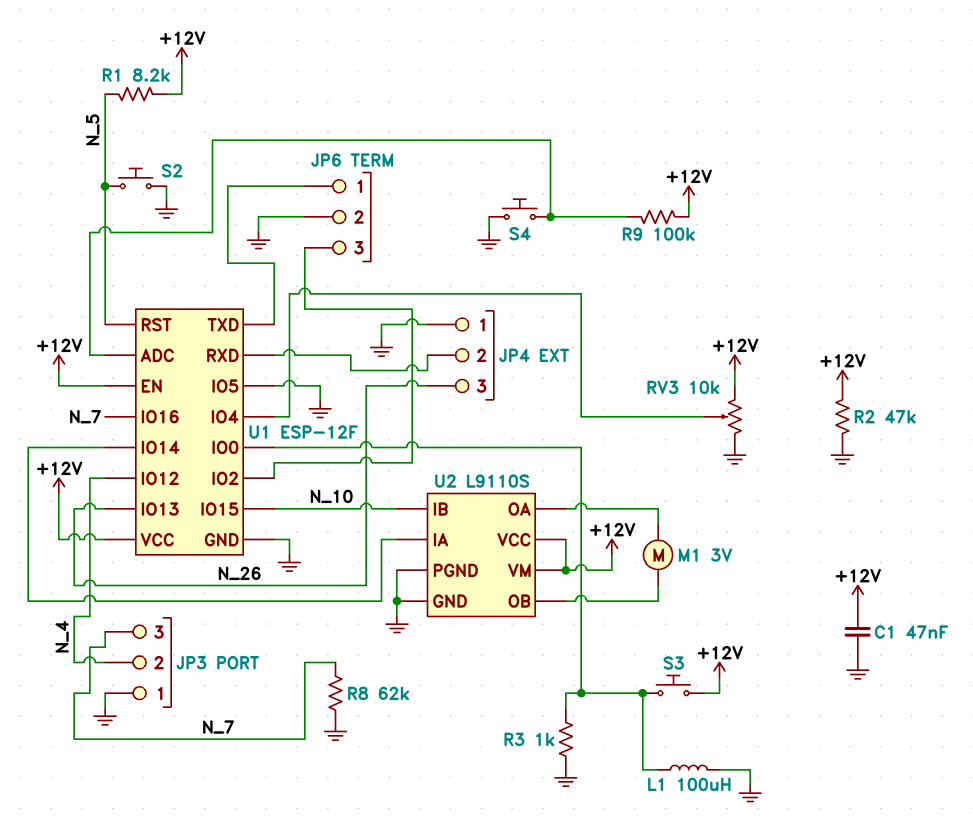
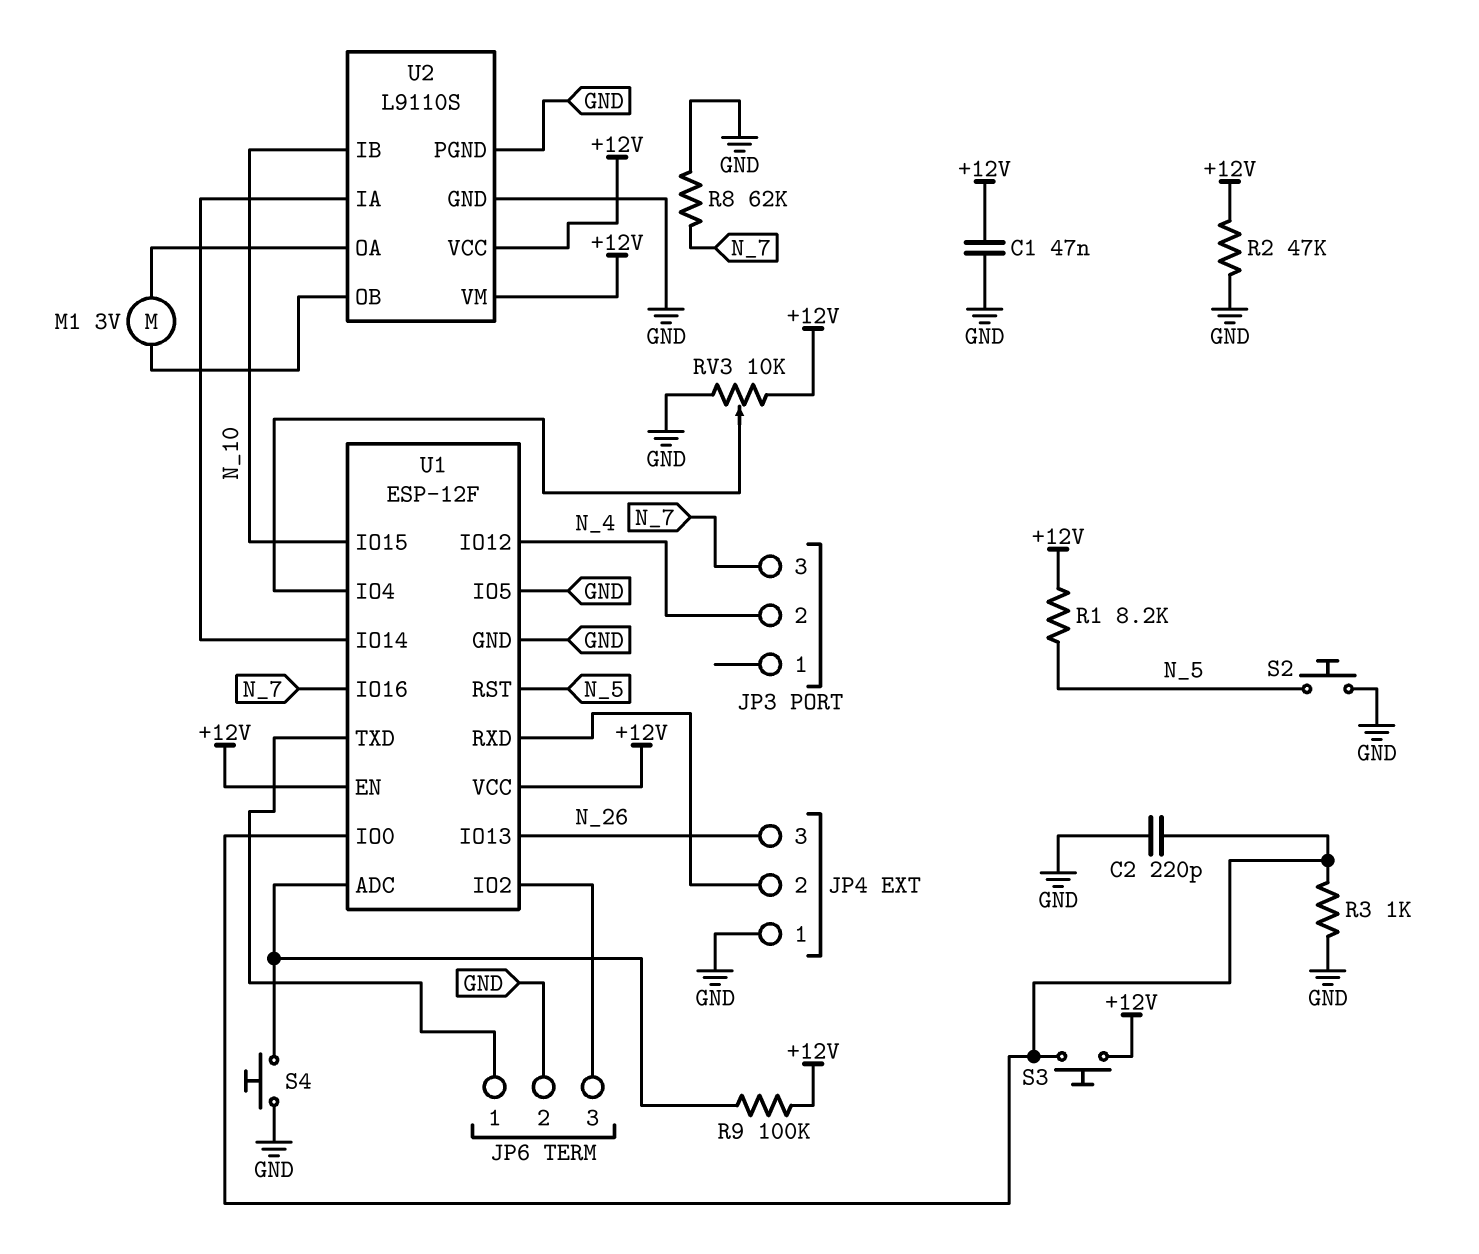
C2: none -> 220pF (GND, U1/IO0)
JP3 pin 1: GND -> none
L1: 100uH (GND, U1/IO0) -> none

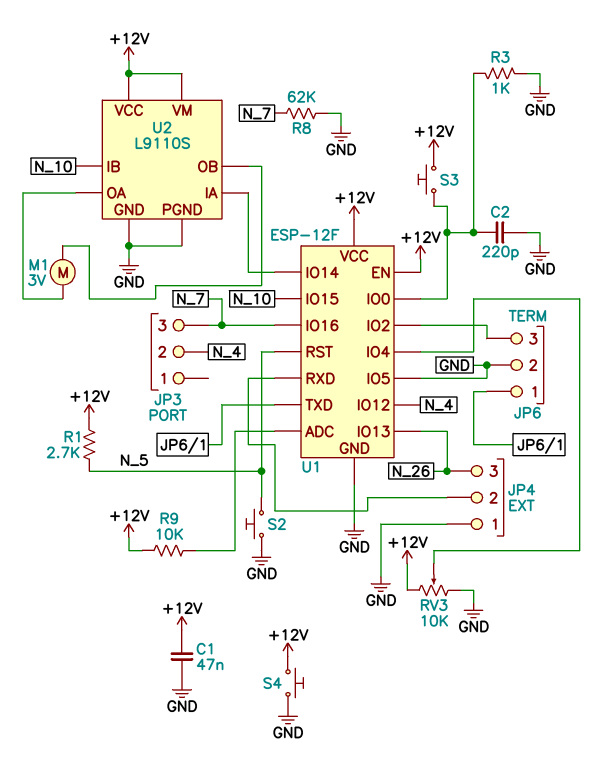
R1: 8.2k (+12V, N_5) -> 2.7k (+12V, N_5)
R2: 47k (+12V, GND) -> none
R9: 100k (+12V, U1/ADC) -> 10k (+12V, U1/ADC)
S4: button (GND, U1/ADC) -> button (+12V, GND)

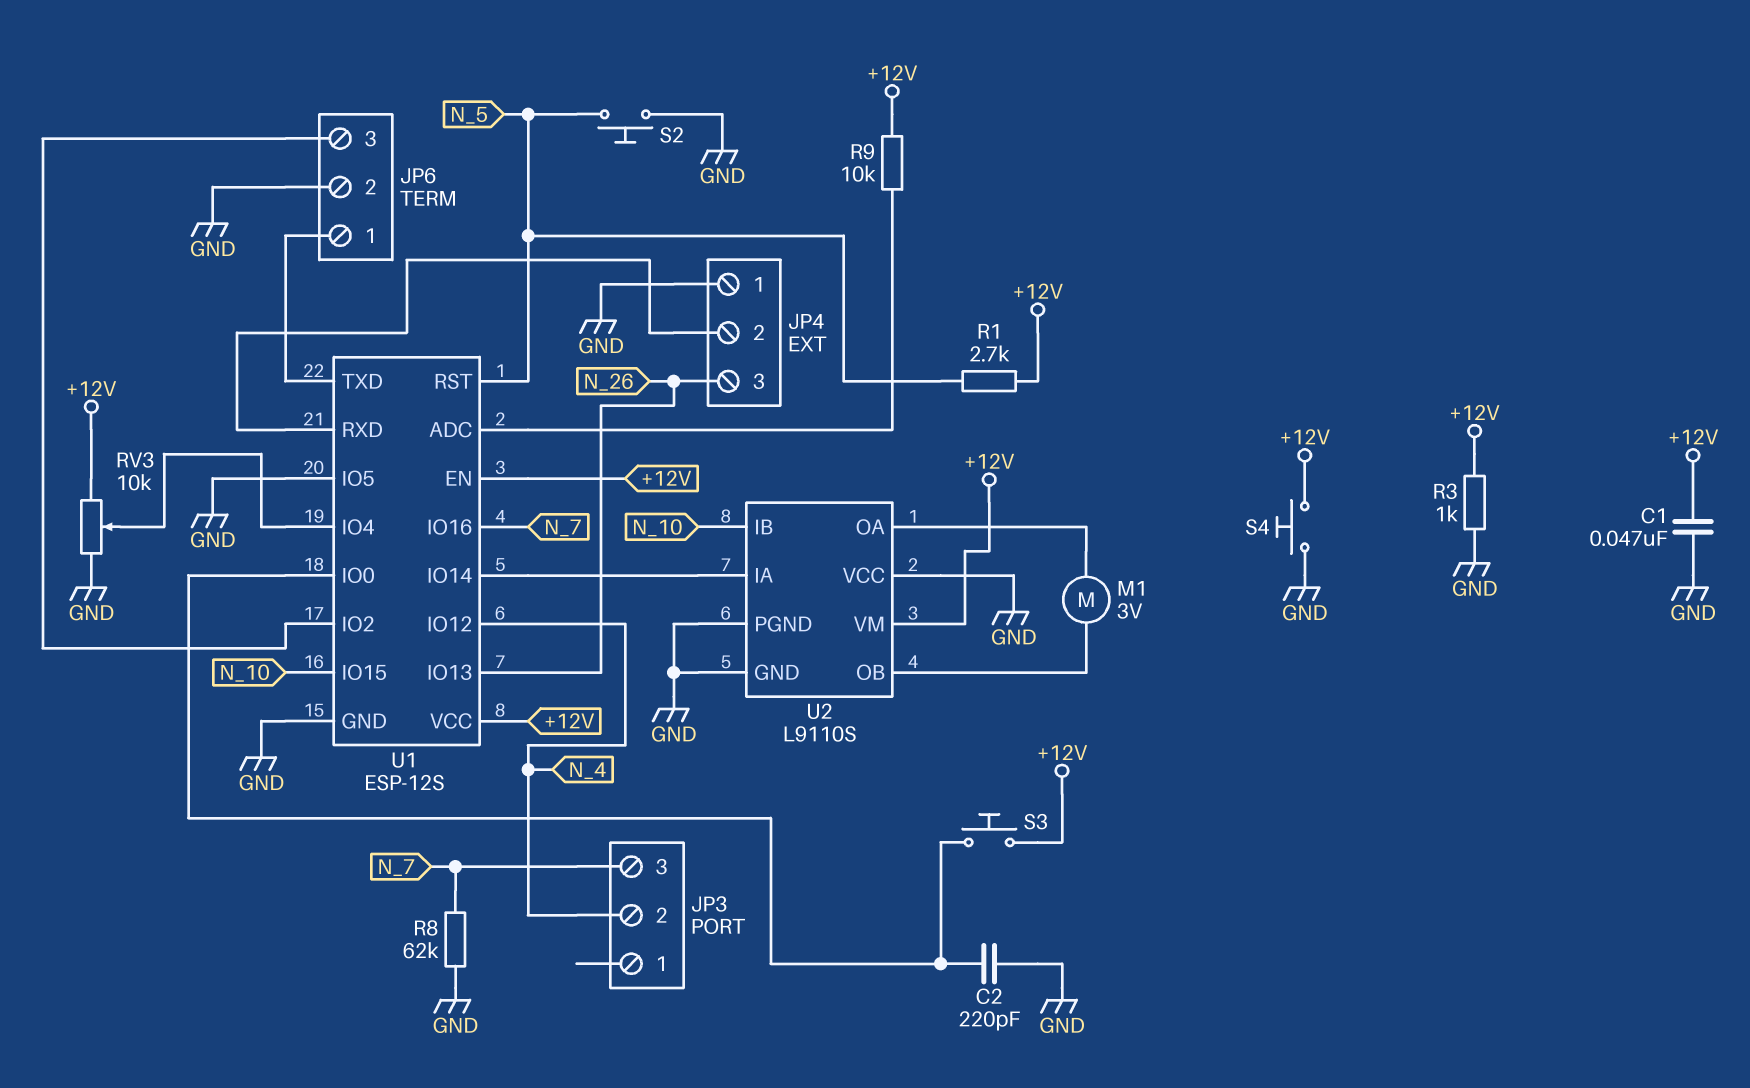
R3: 1k (GND, U1/IO0) -> 1k (+12V, GND)
U1: ESP-12F -> ESP-12S
U2 pin VCC: +12V -> GND

